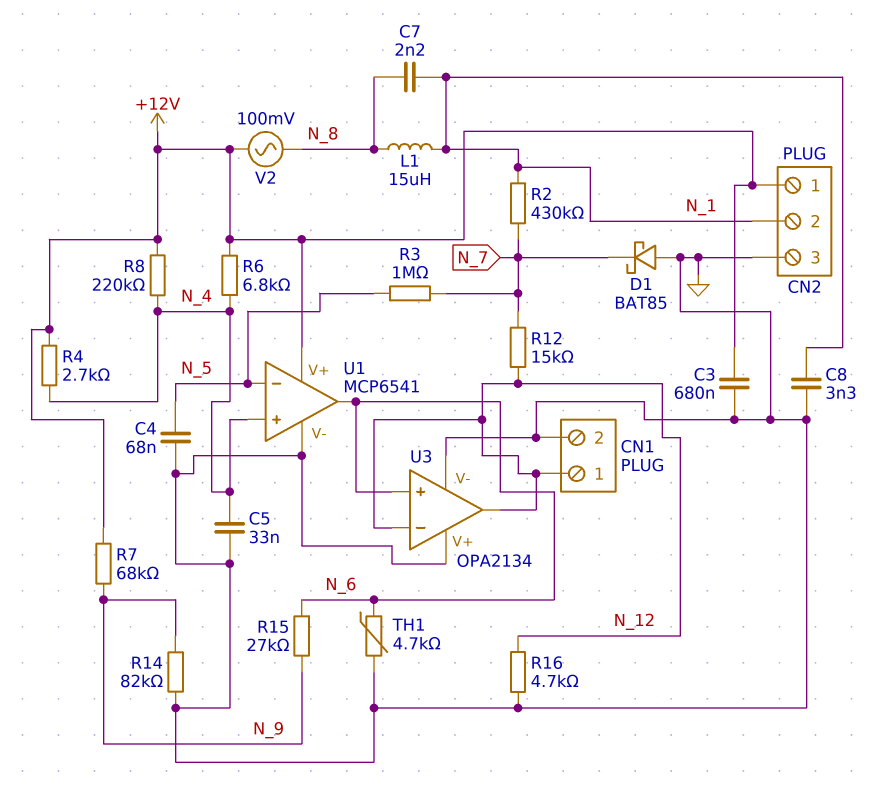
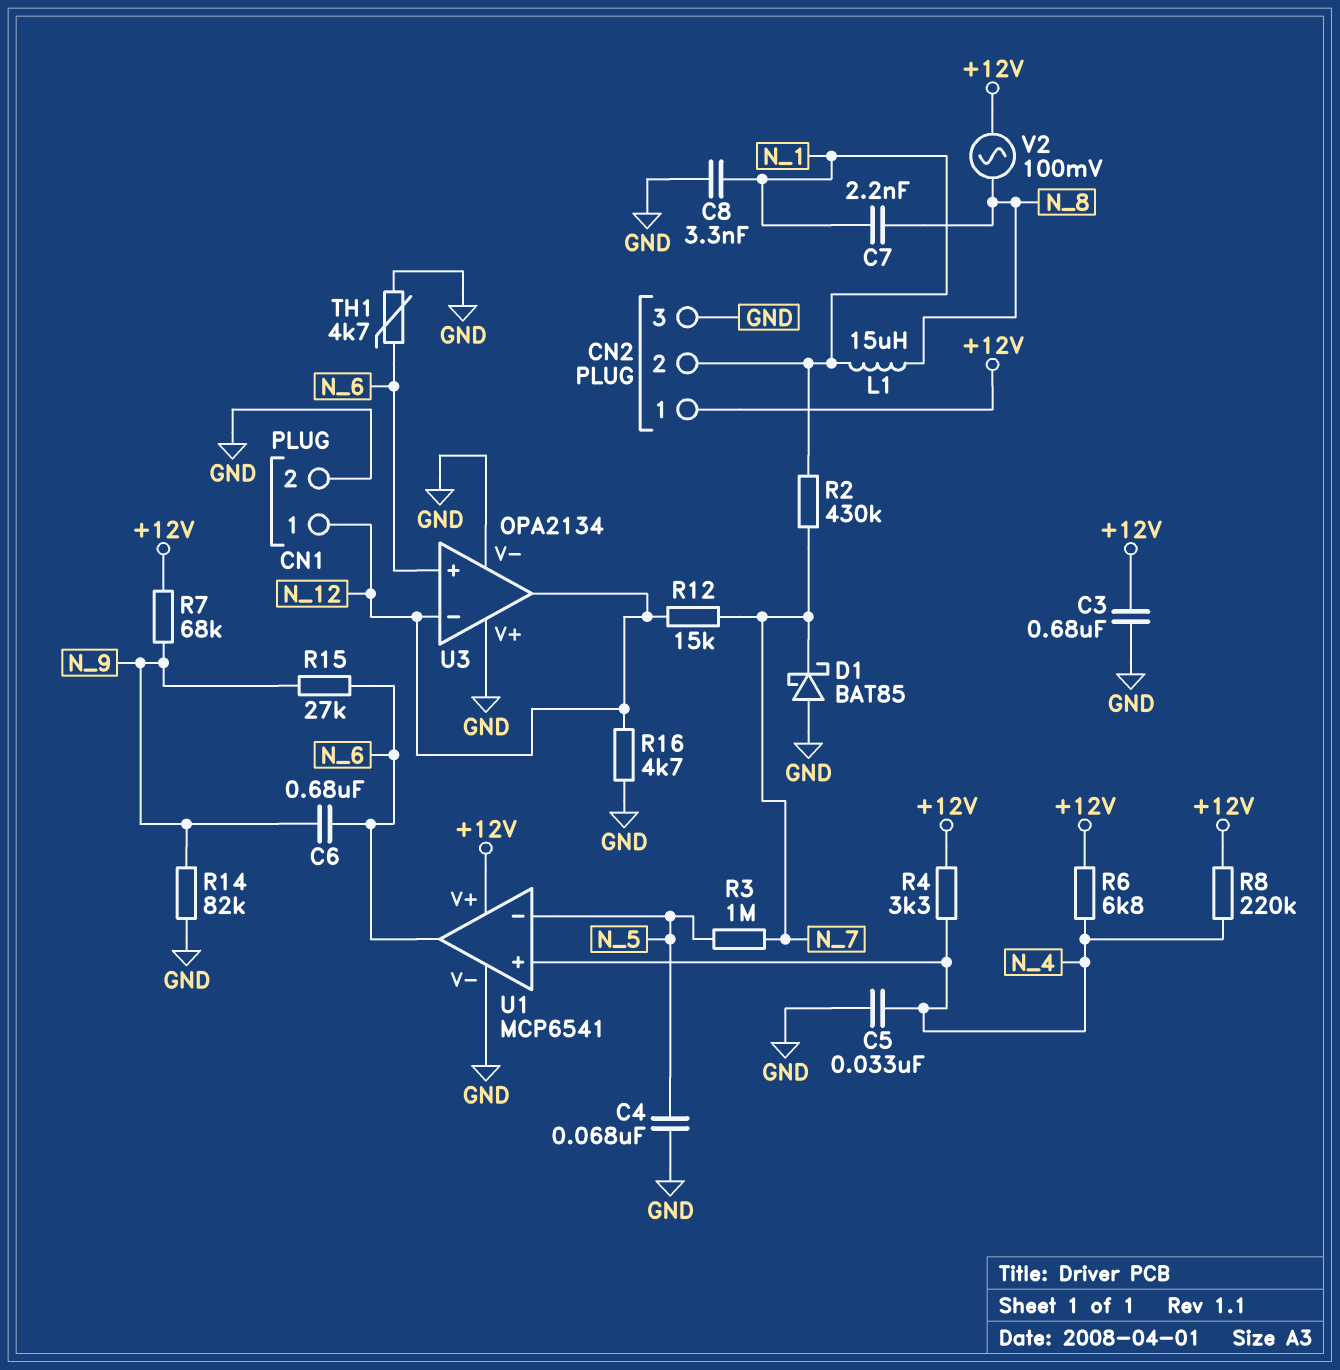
C6: none -> 680nF (N_6, N_9)
R4: 2.7k (+12V, N_4) -> 3.3k (+12V, N_4)

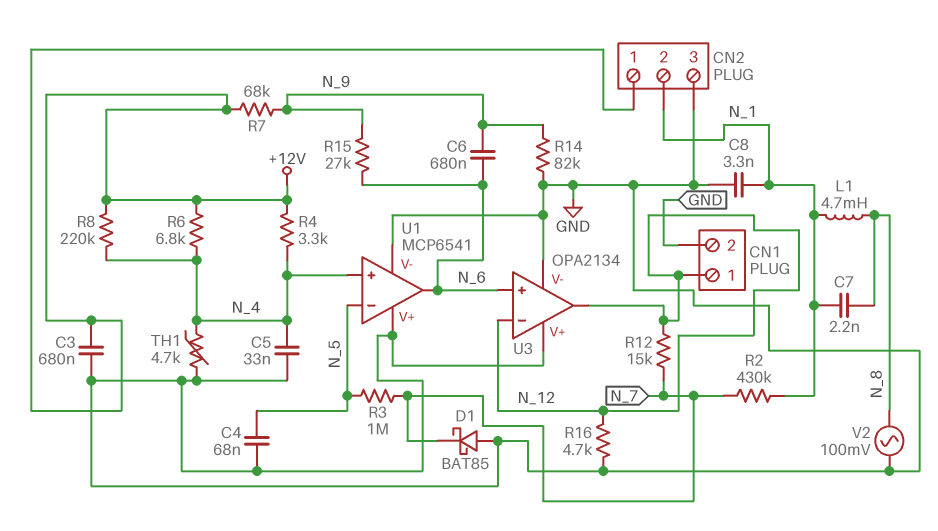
L1: 15uH (N_1, N_8) -> 4.7mH (N_1, N_8)
TH1: 4.7k (GND, N_6) -> 4.7k (GND, N_4)
U1 pin V+: +12V -> GND
V2: AC 100mV (+12V, N_8) -> AC 100mV (GND, N_8)

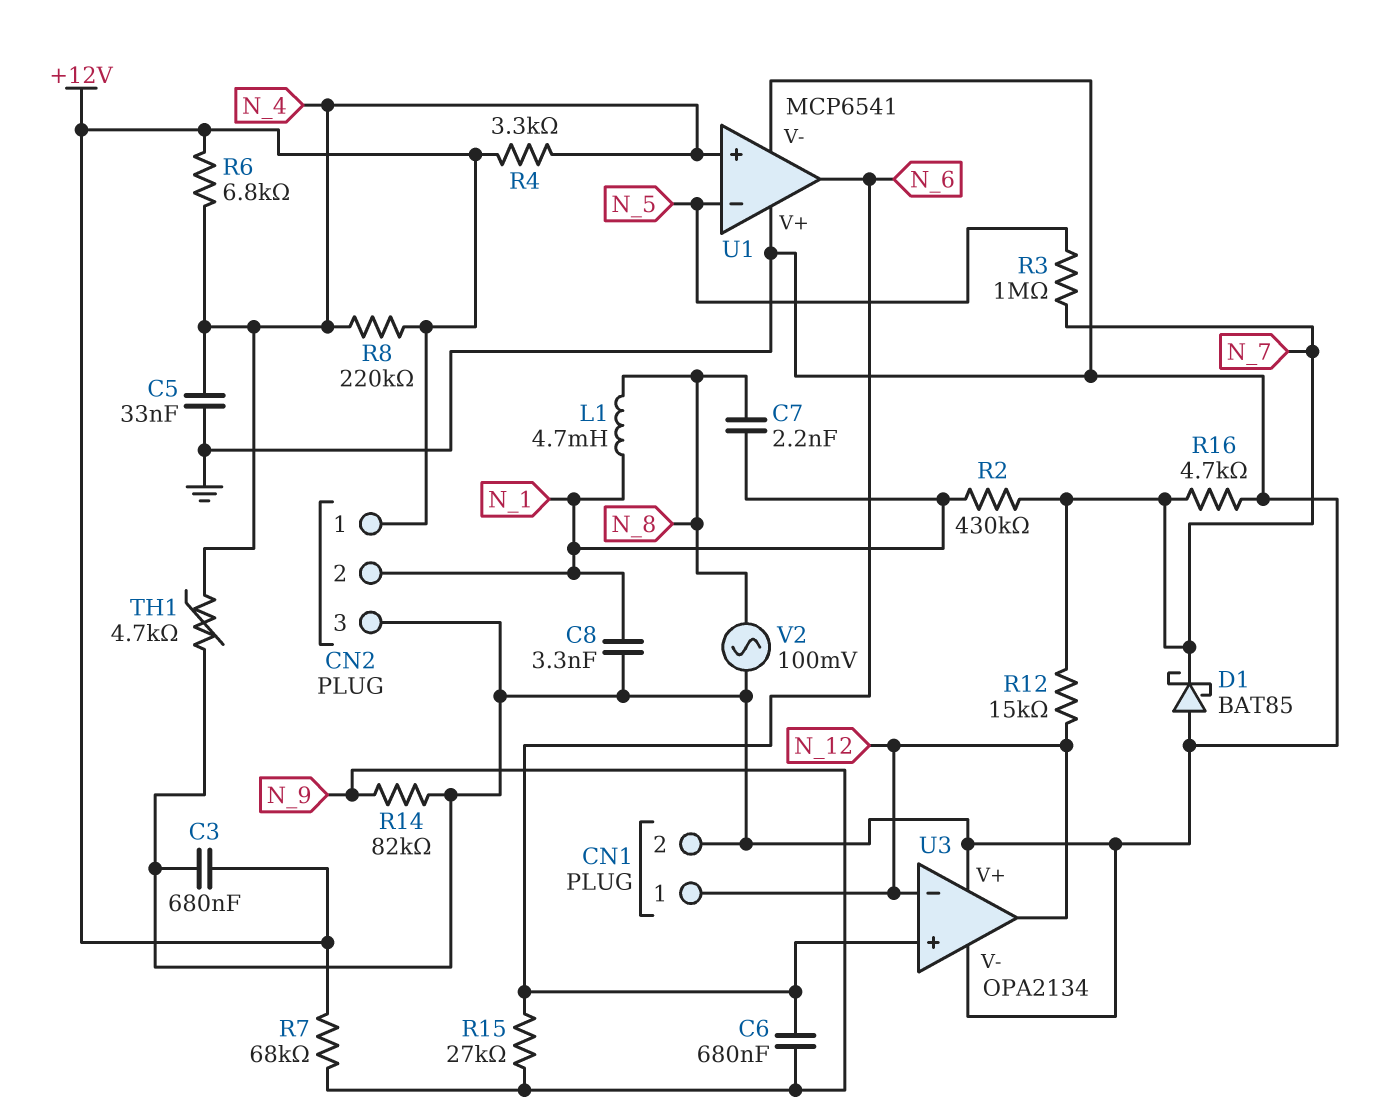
C4: 68nF (GND, N_5) -> none
R16: 4.7k (GND, N_12) -> 4.7k (GND, N_7)

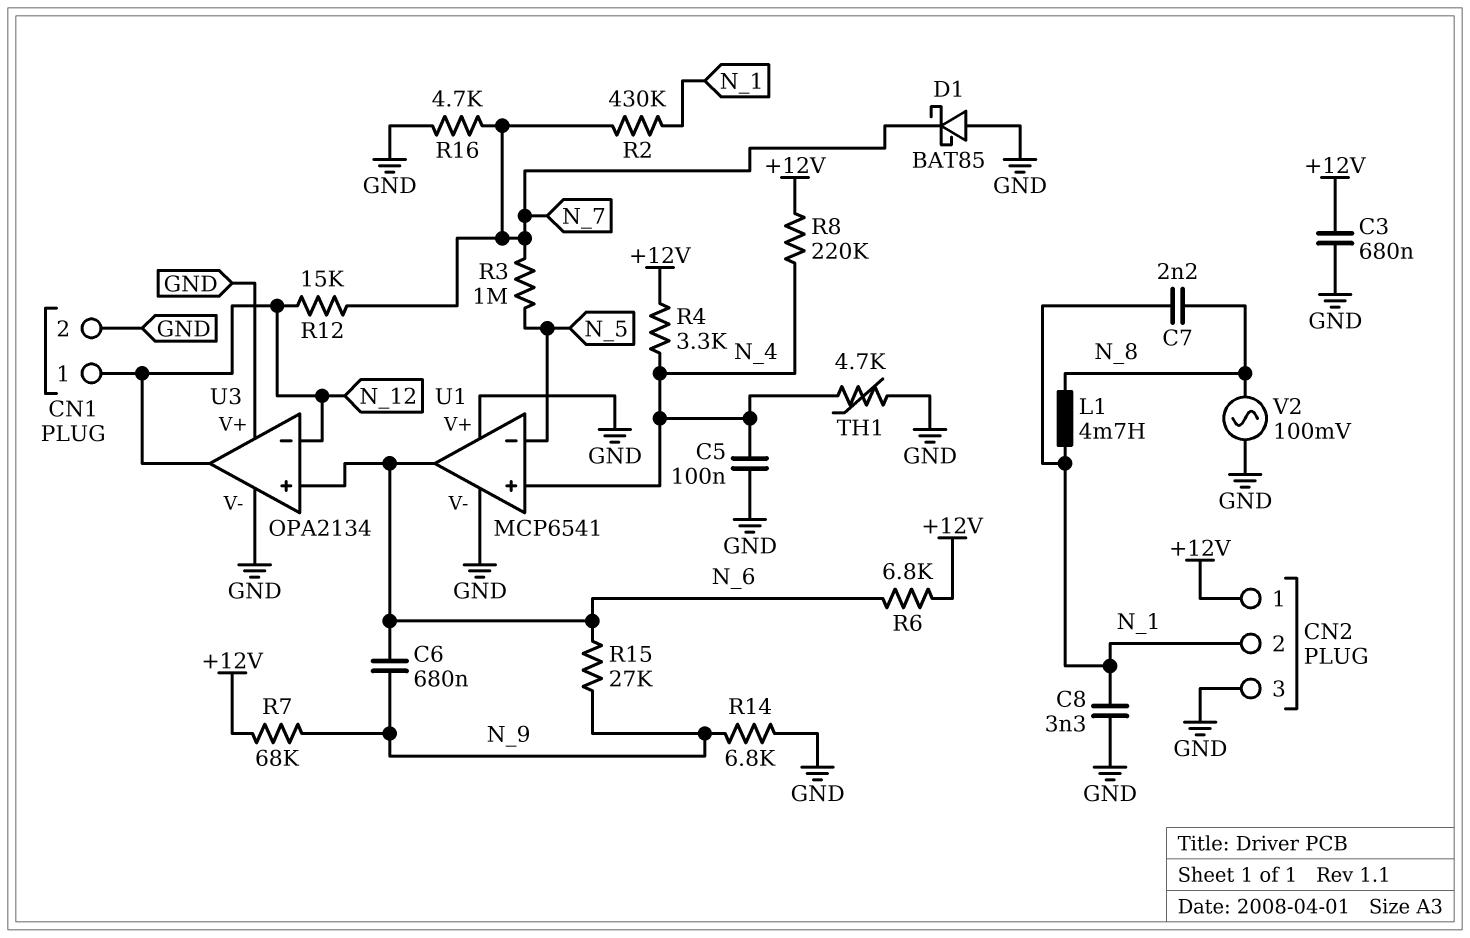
C5: 33nF (GND, N_4) -> 100nF (GND, N_4)
R6: 6.8k (+12V, N_4) -> 6.8k (+12V, N_6)
R14: 82k (GND, N_9) -> 6.8k (GND, N_9)

